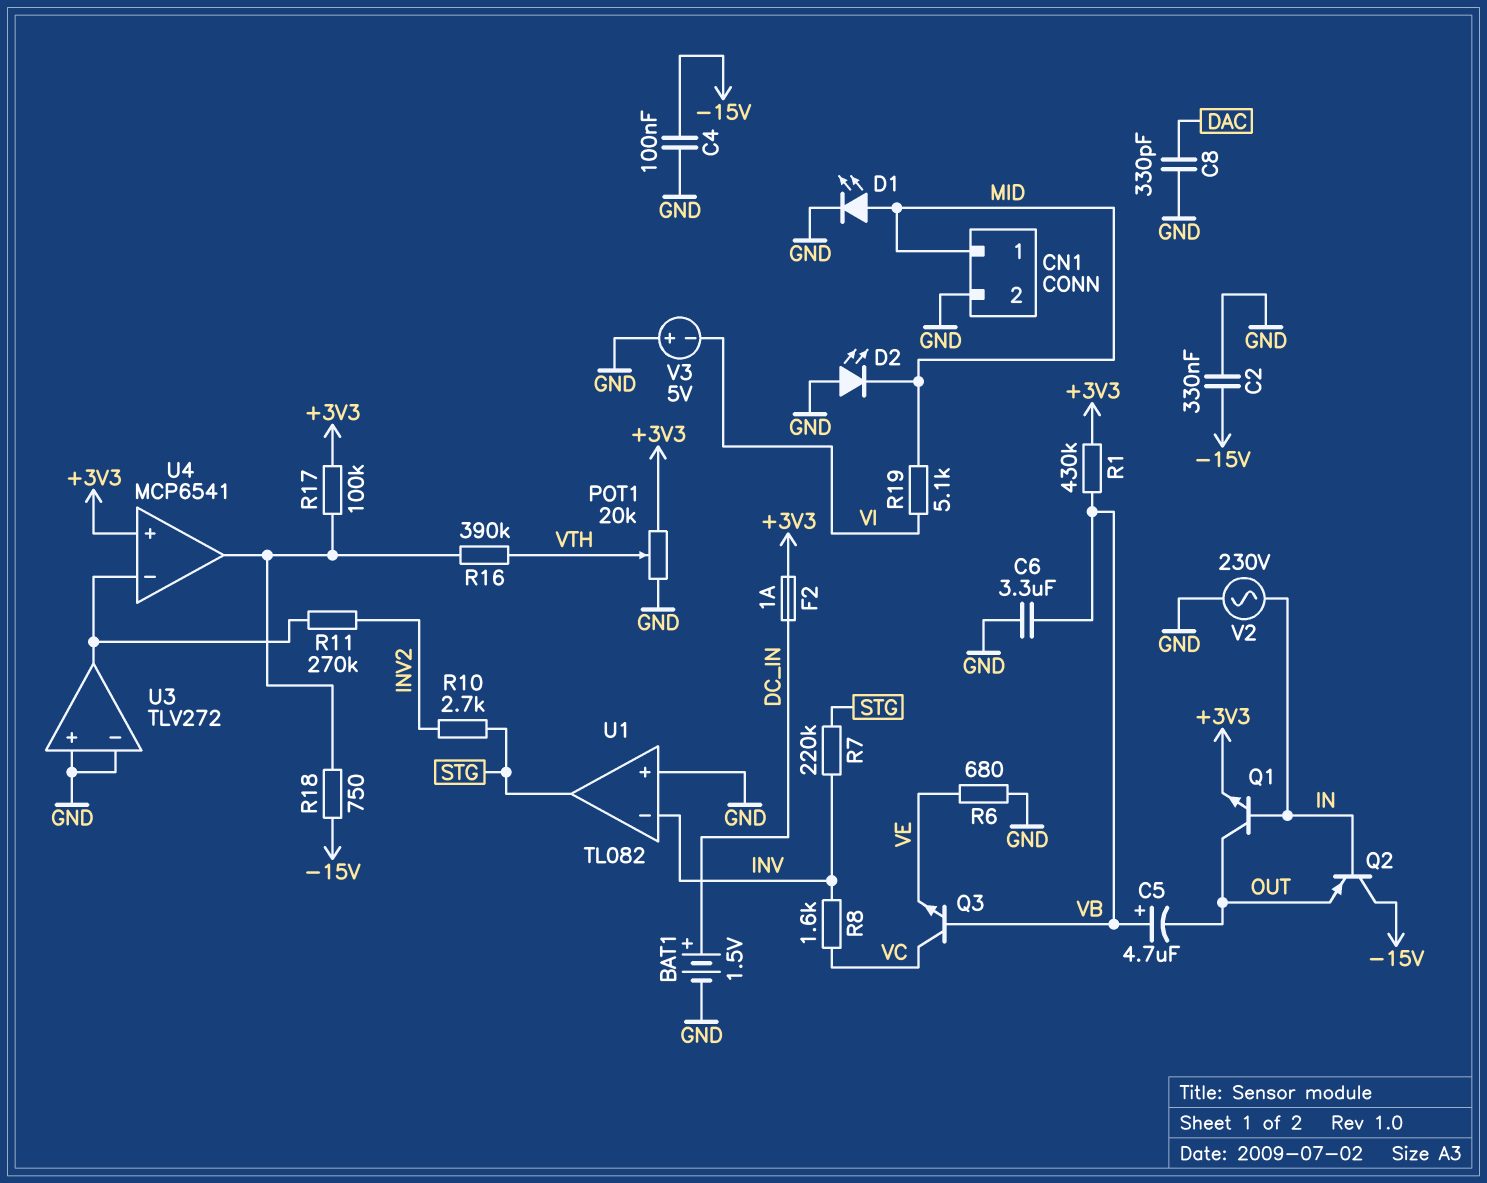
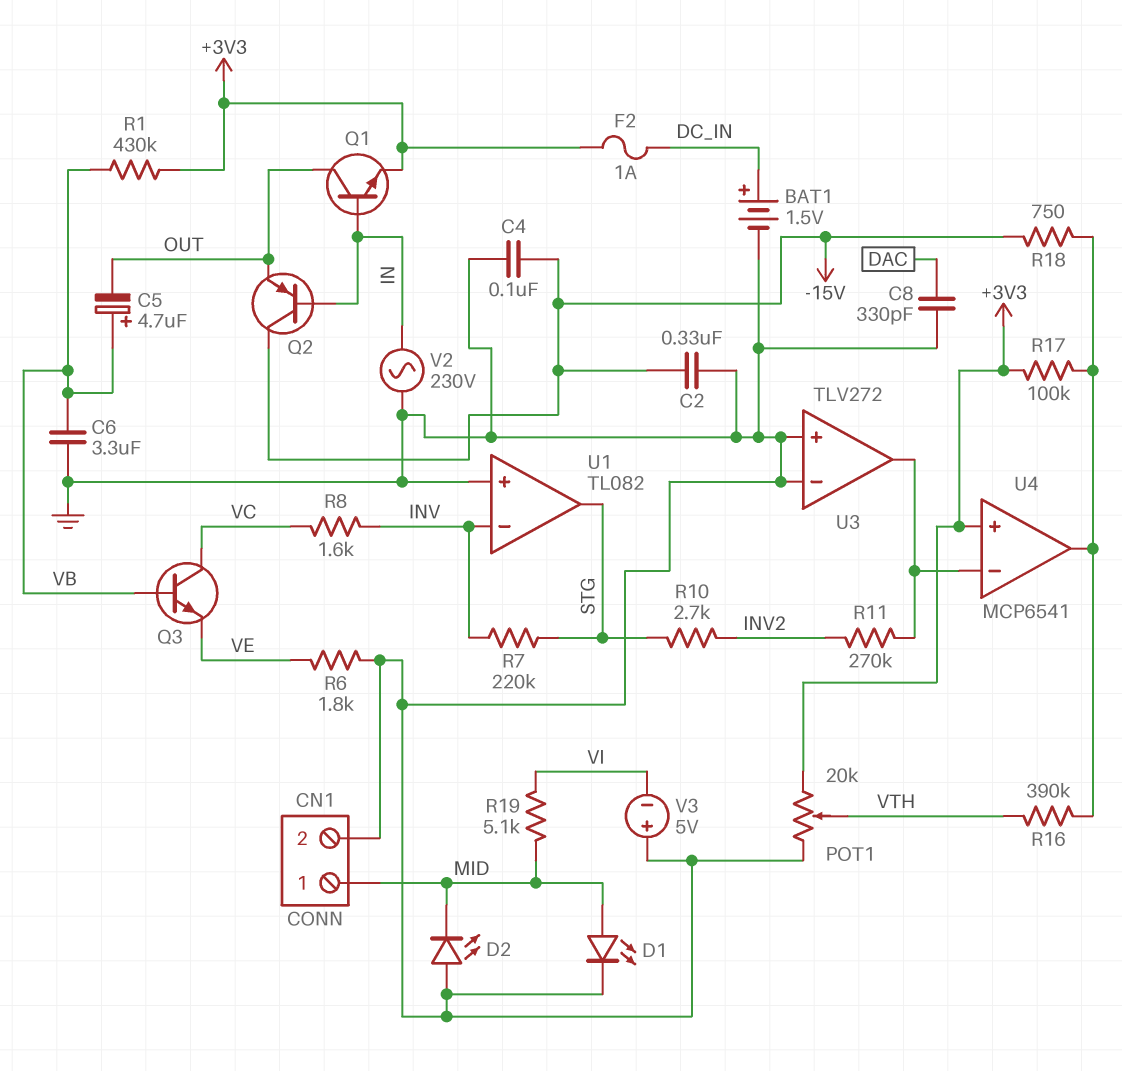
R6: 680 (GND, VE) -> 1.8k (GND, VE)

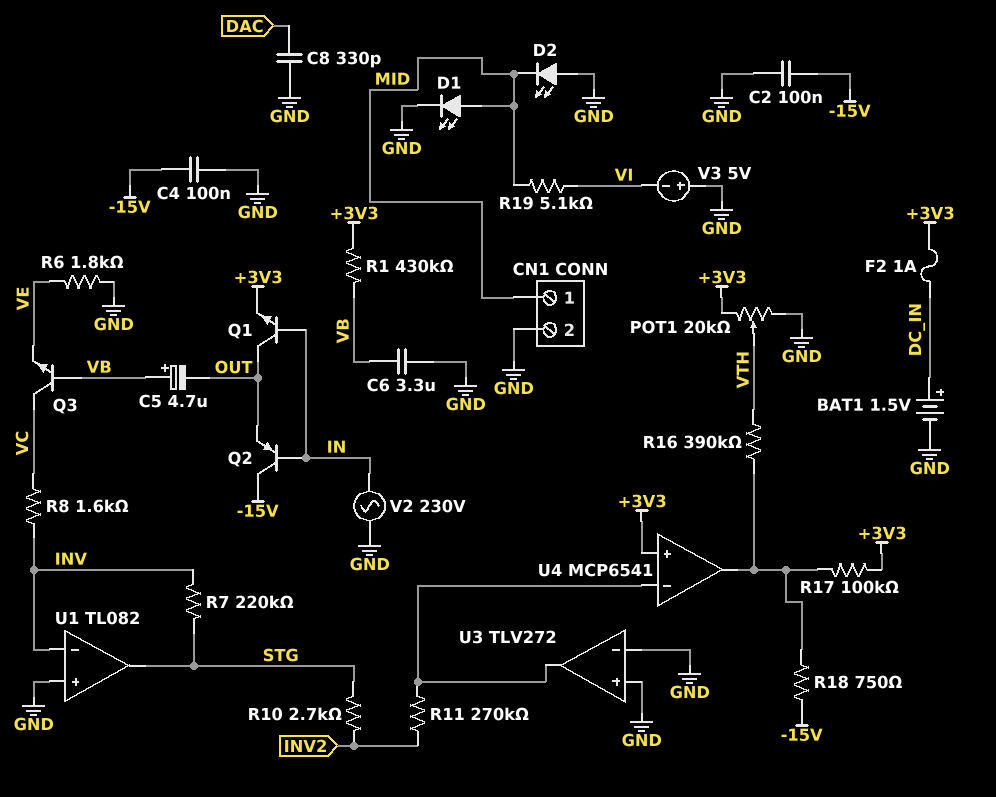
C2: 330nF (-15V, GND) -> 100nF (-15V, GND)

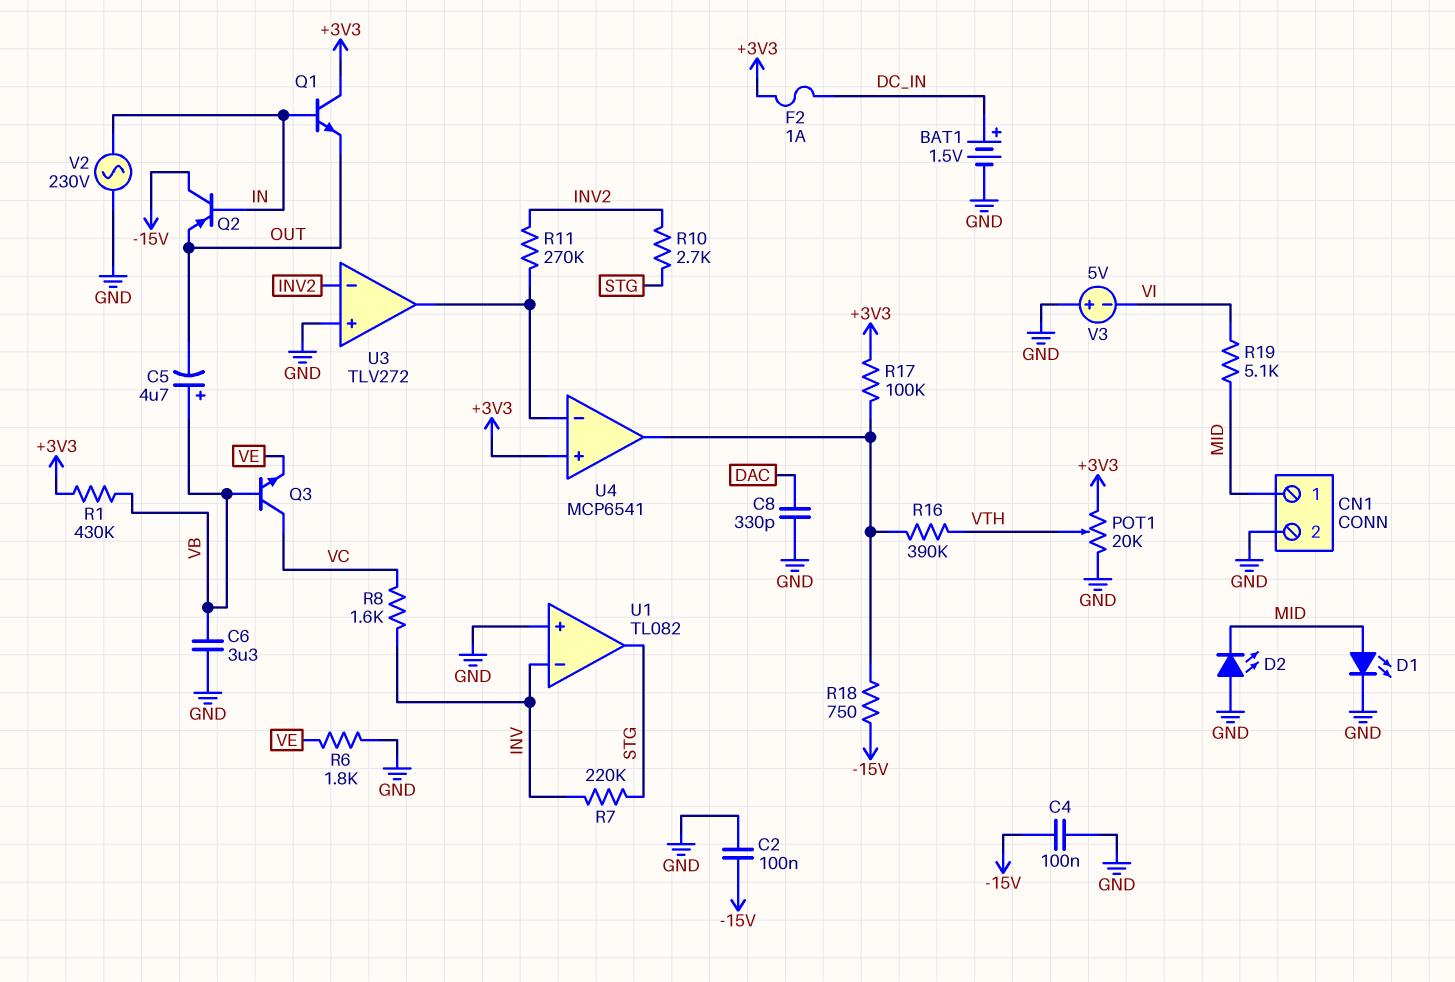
Q1: NPN (B IN, C OUT, E +3V3) -> NPN (B IN, C +3V3, E OUT)
U3 pin in-: GND -> INV2

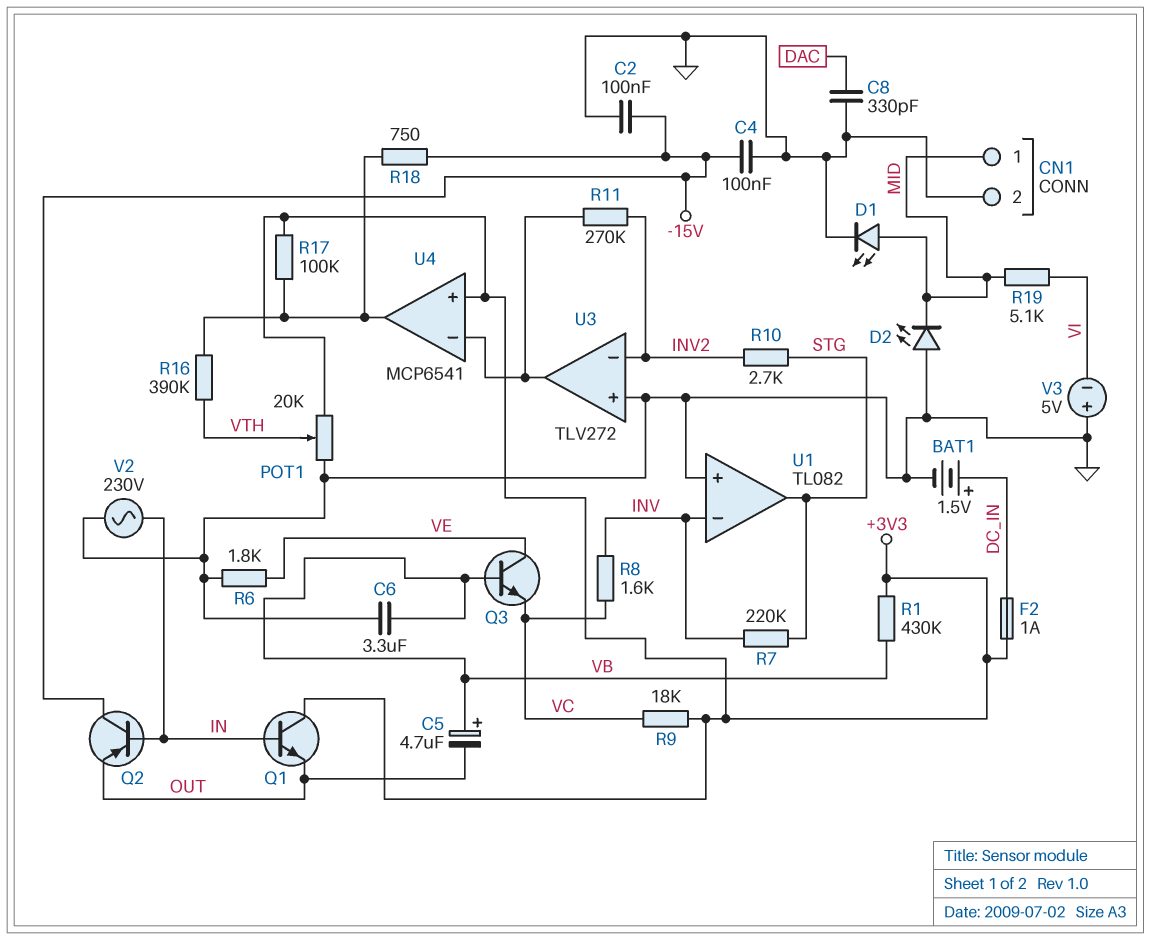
Q3: NPN (B VB, C VC, E VE) -> NPN (B VB, C VE, E VC)
R9: none -> 18k (+3V3, VC)

